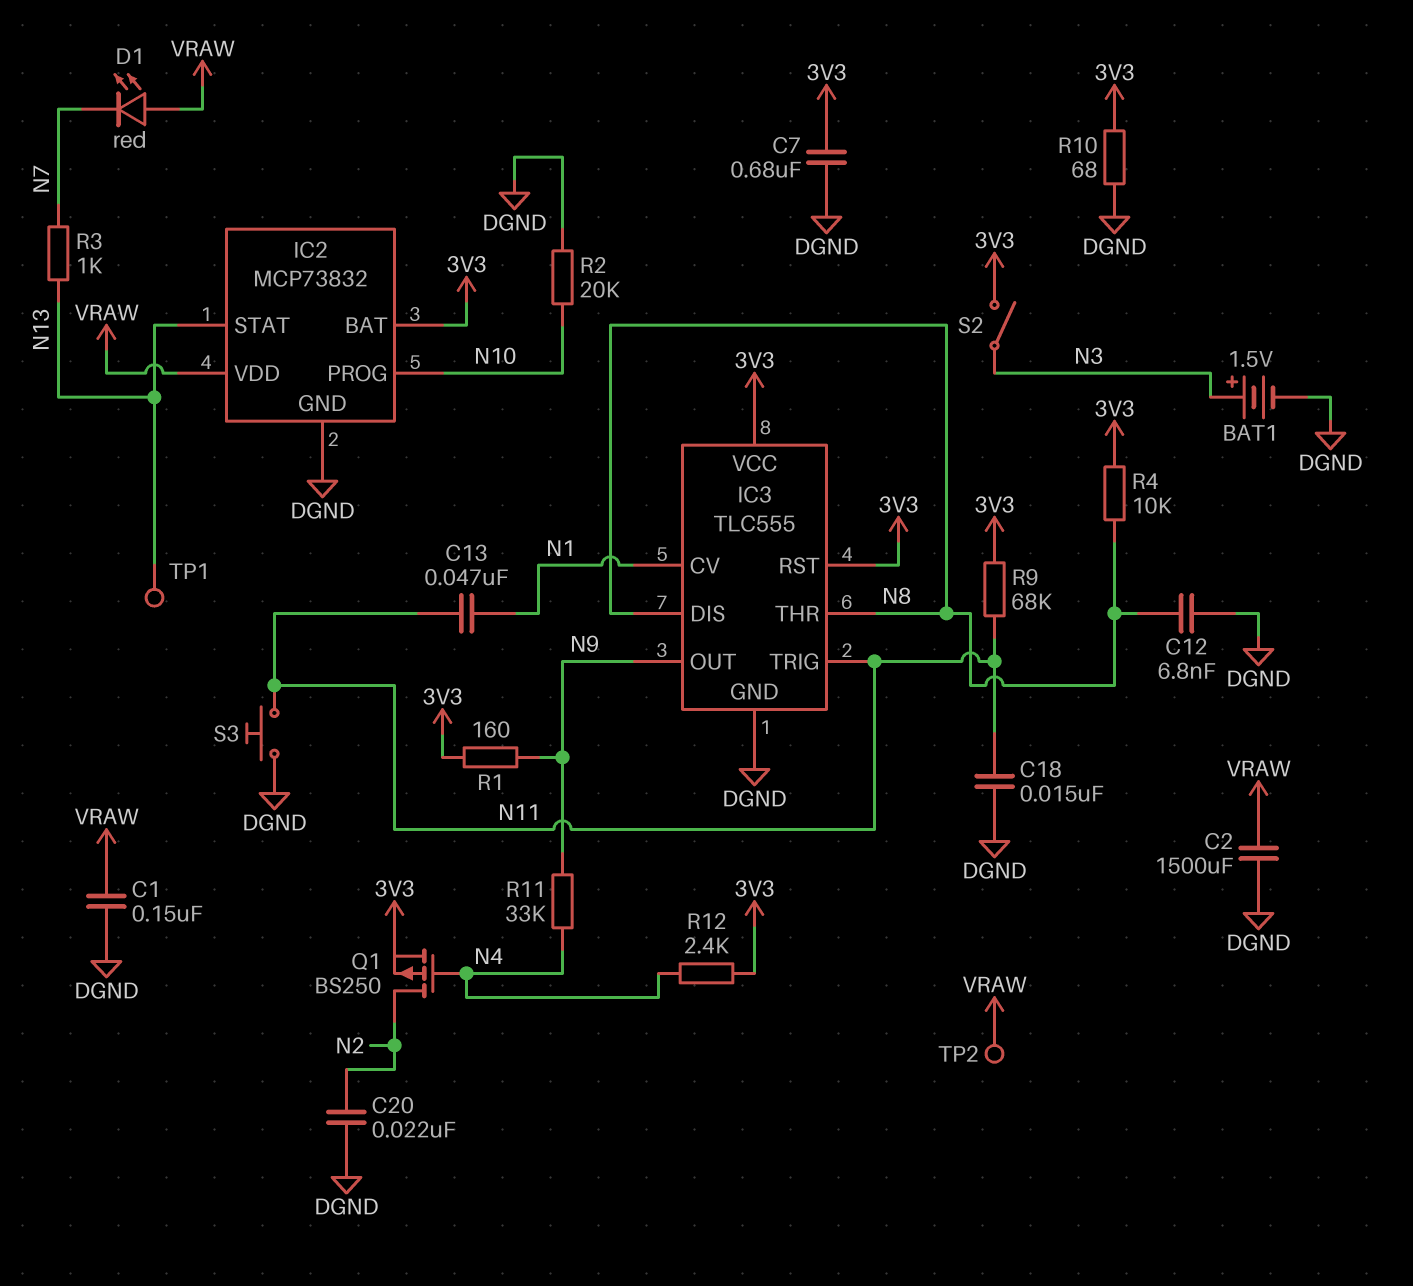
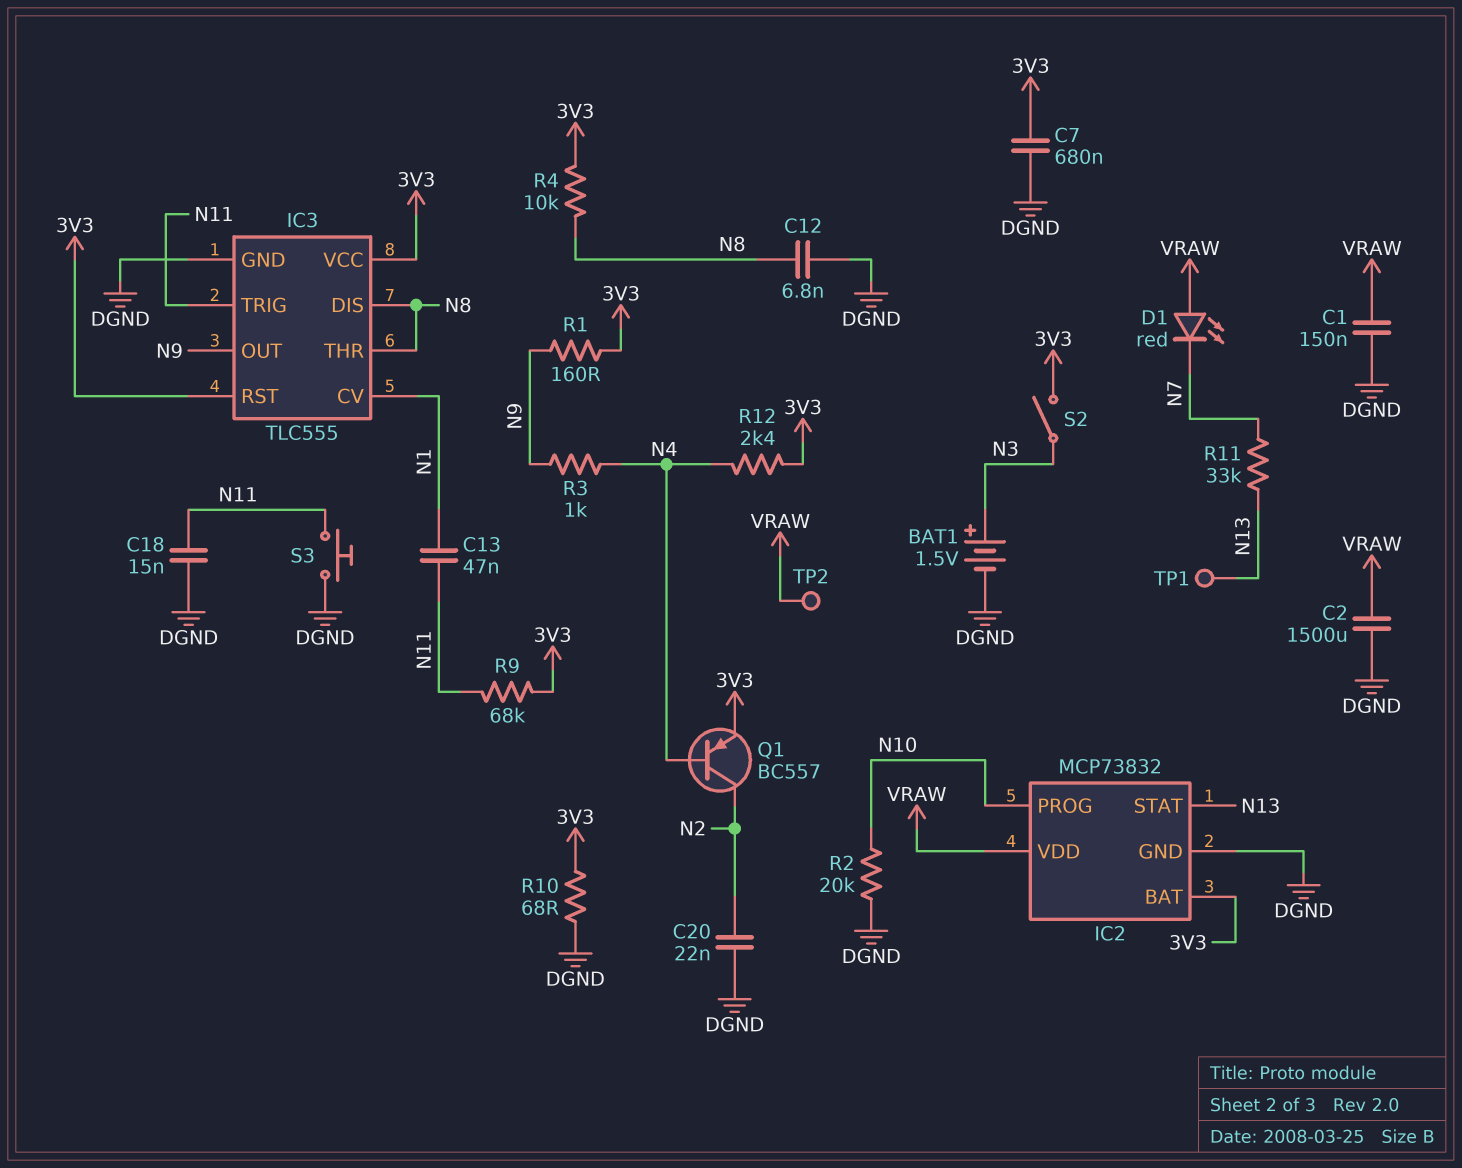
Q1: PMOS BS250 (G N4, D N2, S 3V3) -> PNP BC557 (B N4, C N2, E 3V3)
R3: 1k (N7, N13) -> 1k (N4, N9)
R11: 33k (N4, N9) -> 33k (N7, N13)

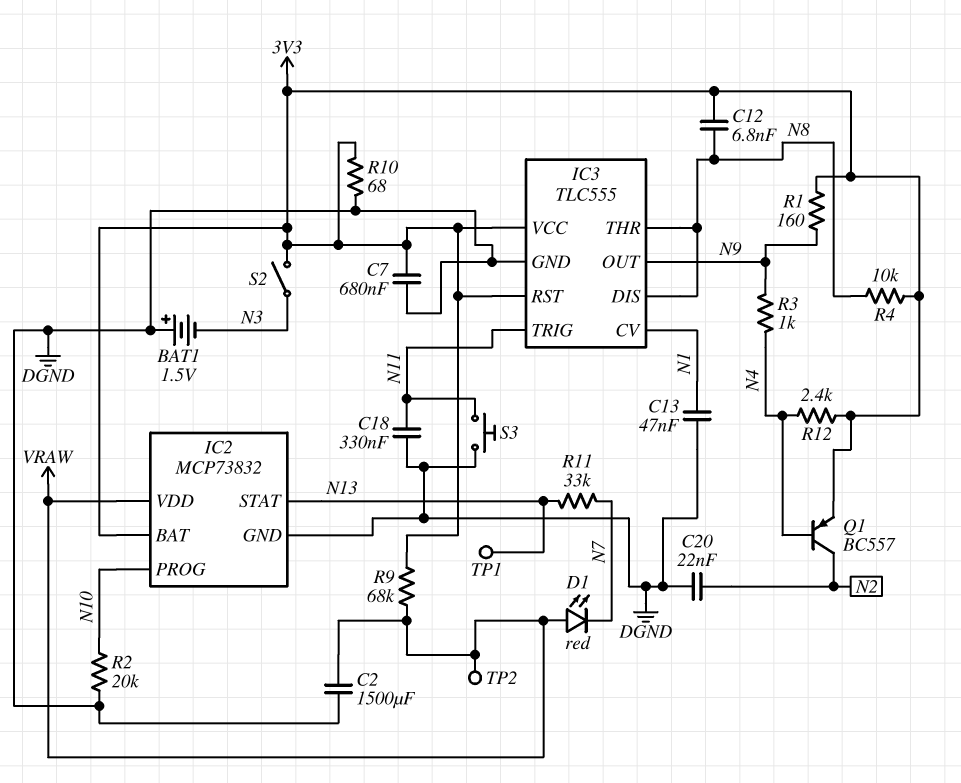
BAT1: 1.5V (plus N3, minus DGND) -> 1.5V (plus DGND, minus N3)
C1: 150nF (DGND, VRAW) -> none
C12: 6.8nF (DGND, N8) -> 6.8nF (3V3, N8)
C13: 47nF (N1, N11) -> 47nF (DGND, N1)
C18: 15nF (DGND, N11) -> 330nF (DGND, N11)
R9: 68k (3V3, N11) -> 68k (3V3, VRAW)

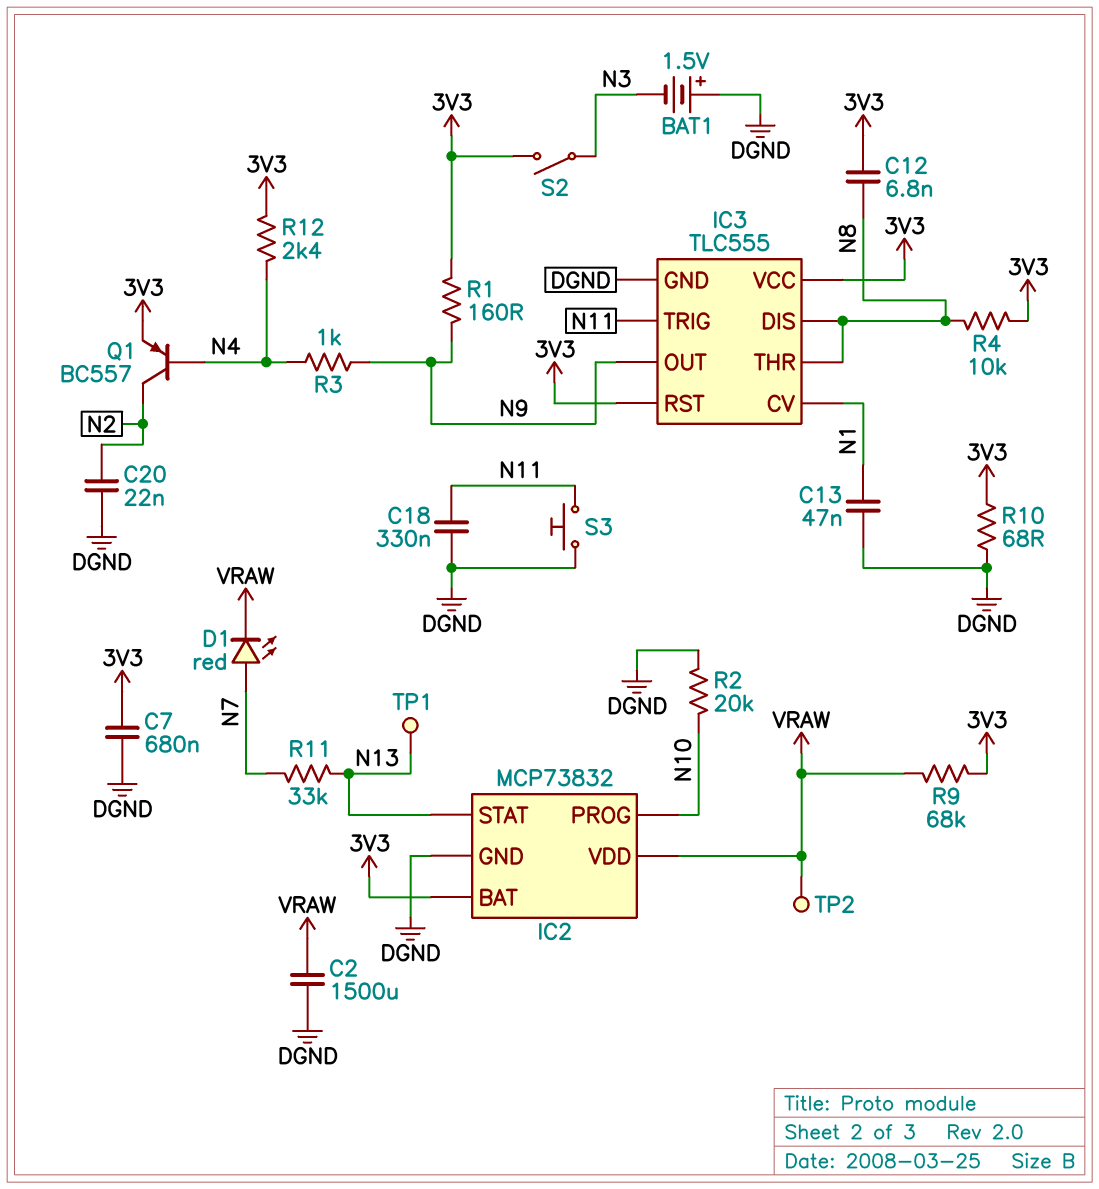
D1: LED red (A VRAW, K N7) -> LED red (A N7, K VRAW)

